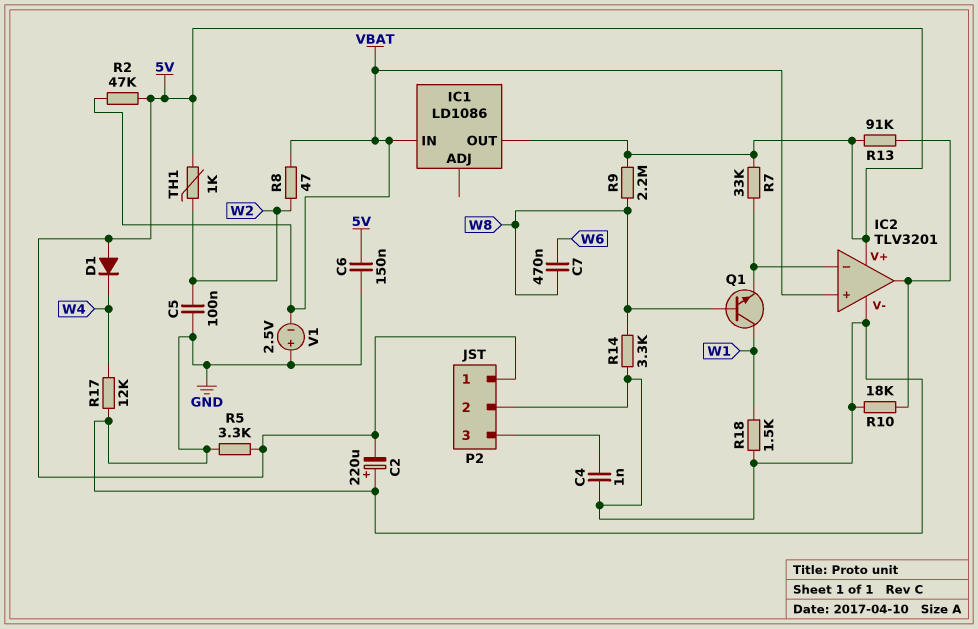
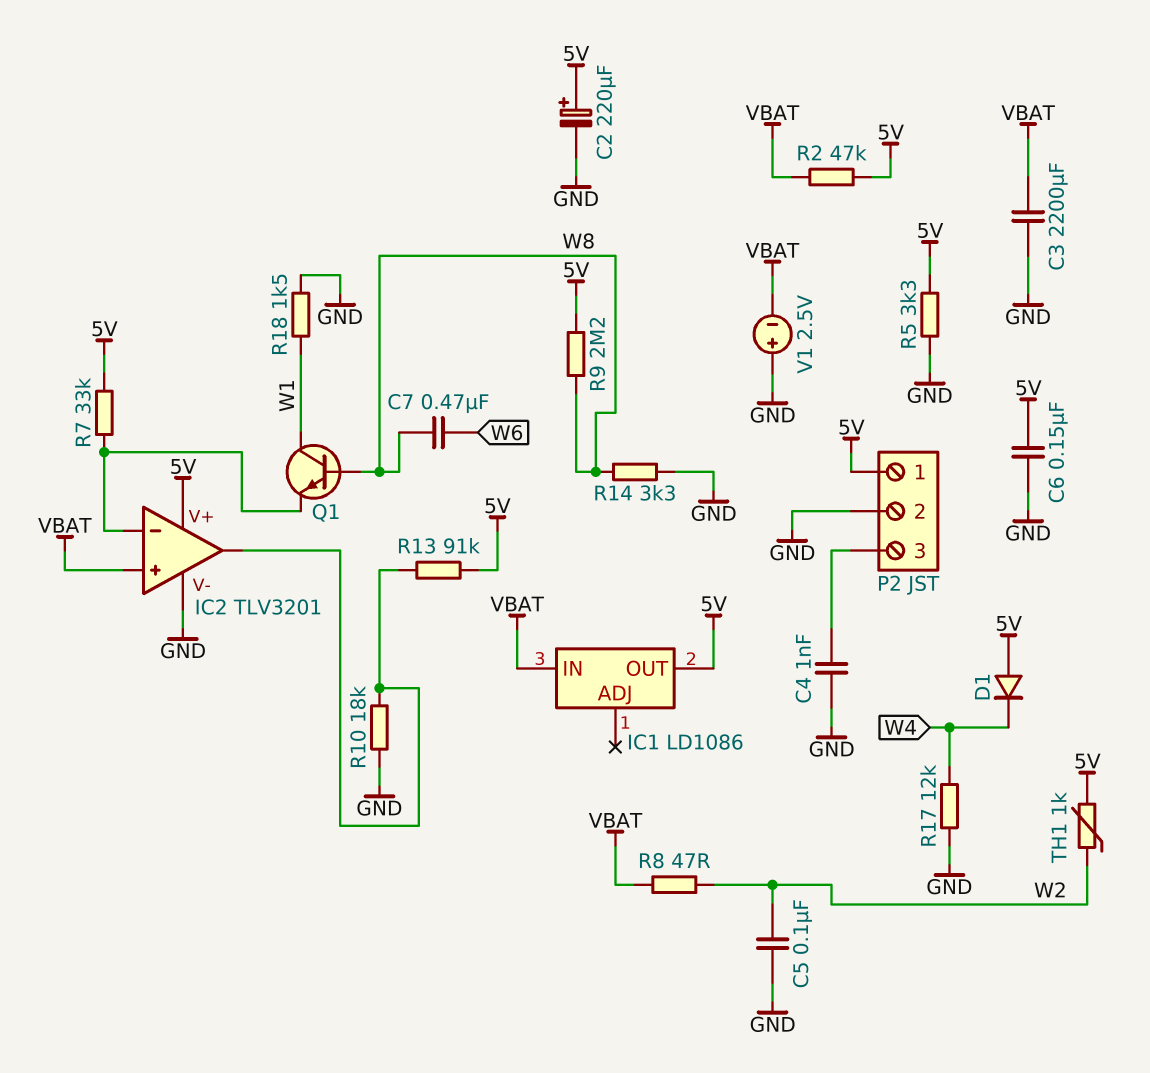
C2: 220uF (plus GND, minus 5V) -> 220uF (plus 5V, minus GND)
C3: none -> 2200uF (GND, VBAT)

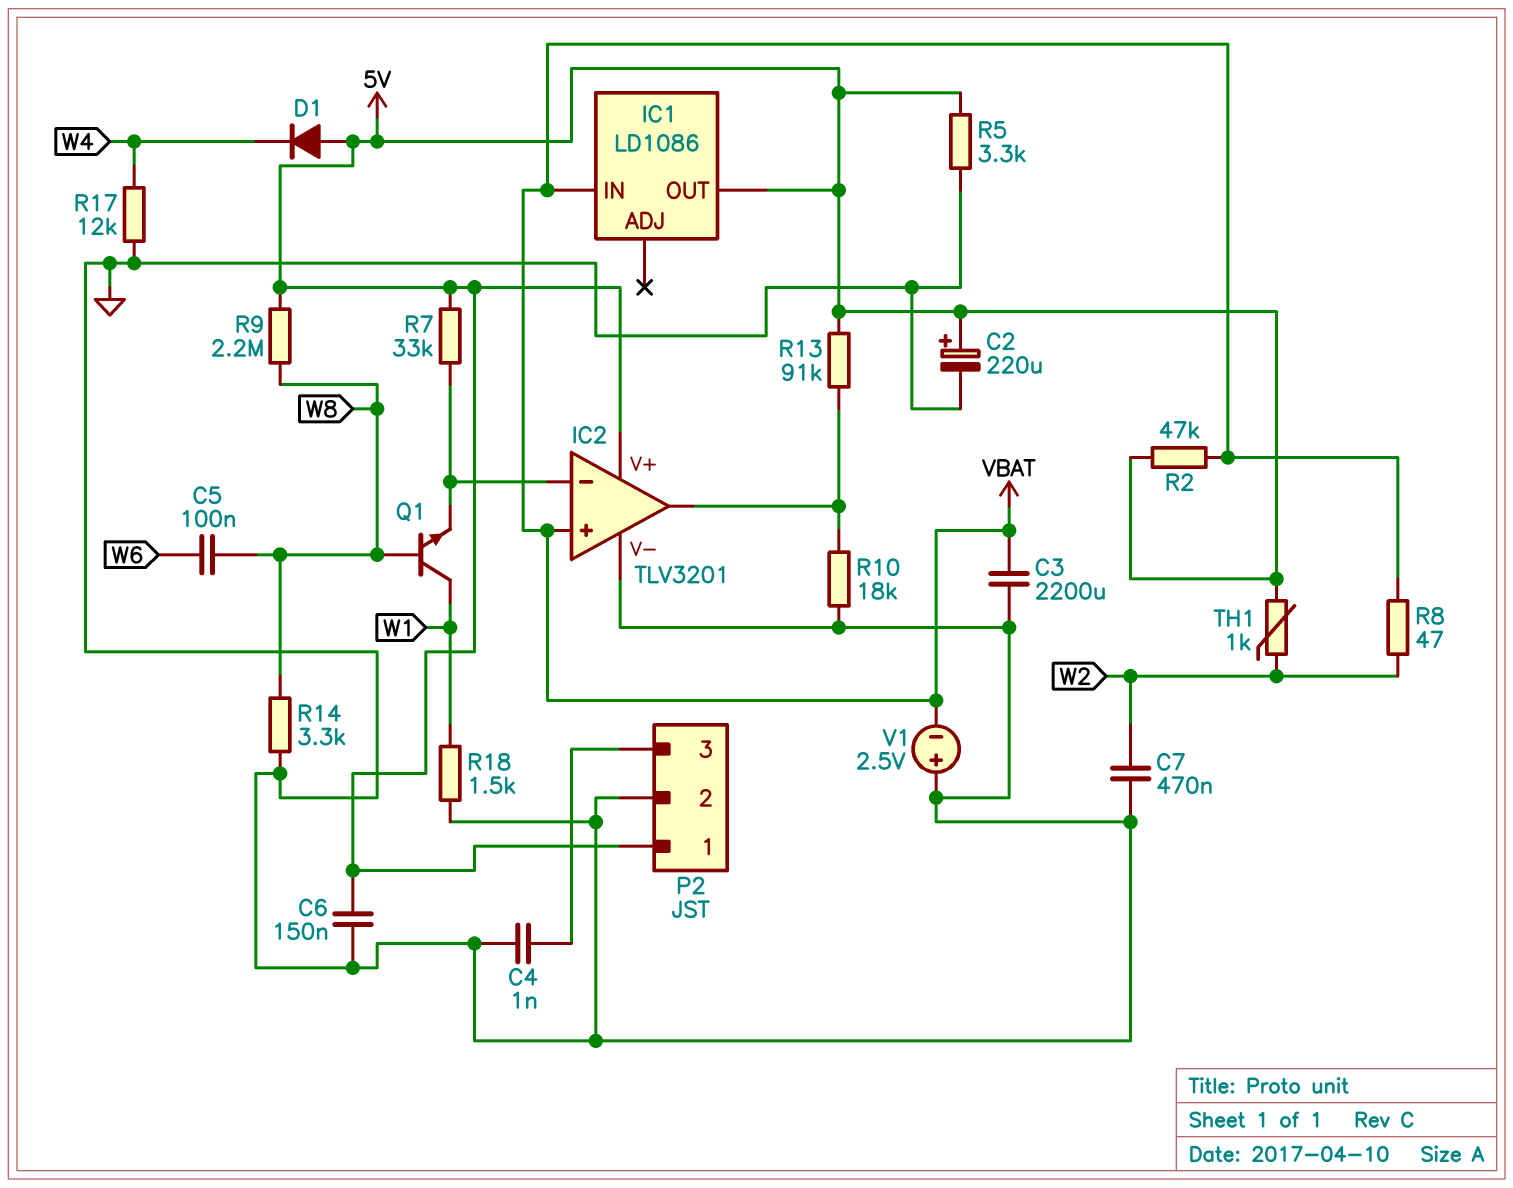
C5: 100nF (GND, W2) -> 100nF (W6, W8)
C7: 470nF (W6, W8) -> 470nF (GND, W2)

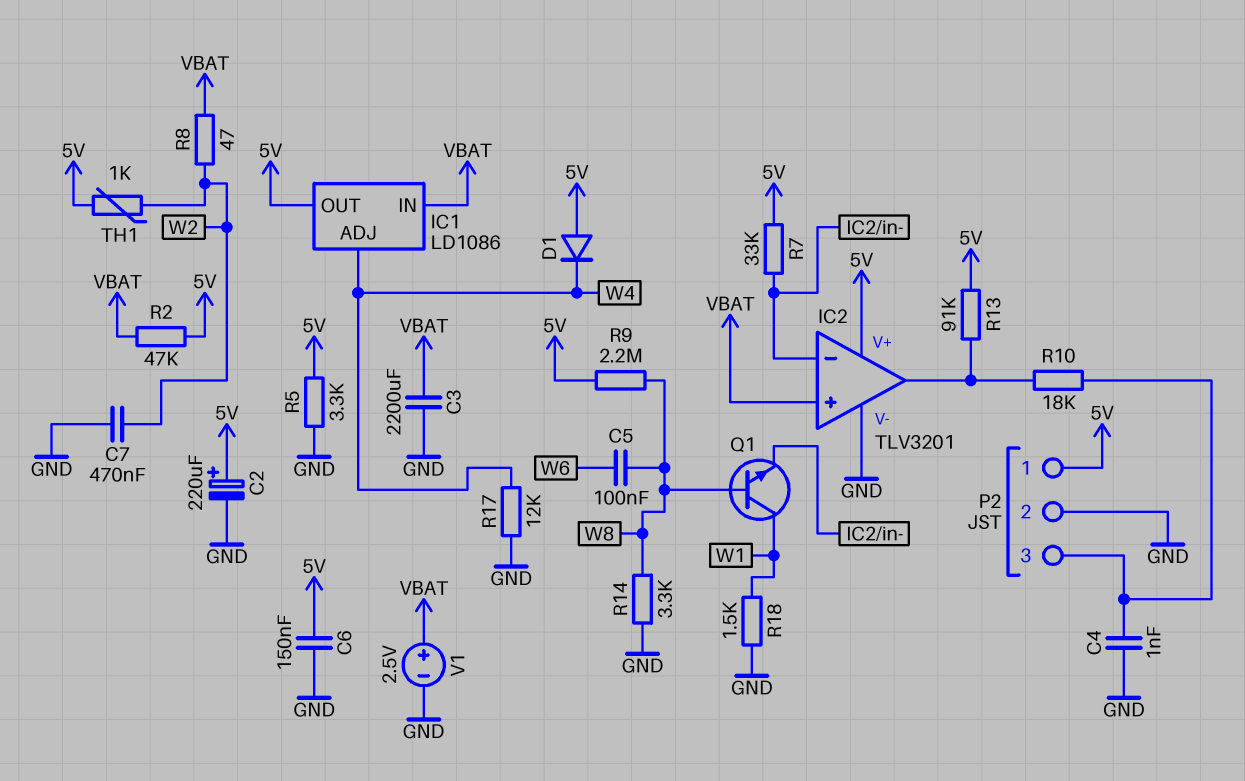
IC1 pin ADJ: none -> W4
R10: 18k (GND, IC2/out) -> 18k (IC2/out, P2/3)
V1: 2.5V (plus GND, minus VBAT) -> 2.5V (plus VBAT, minus GND)

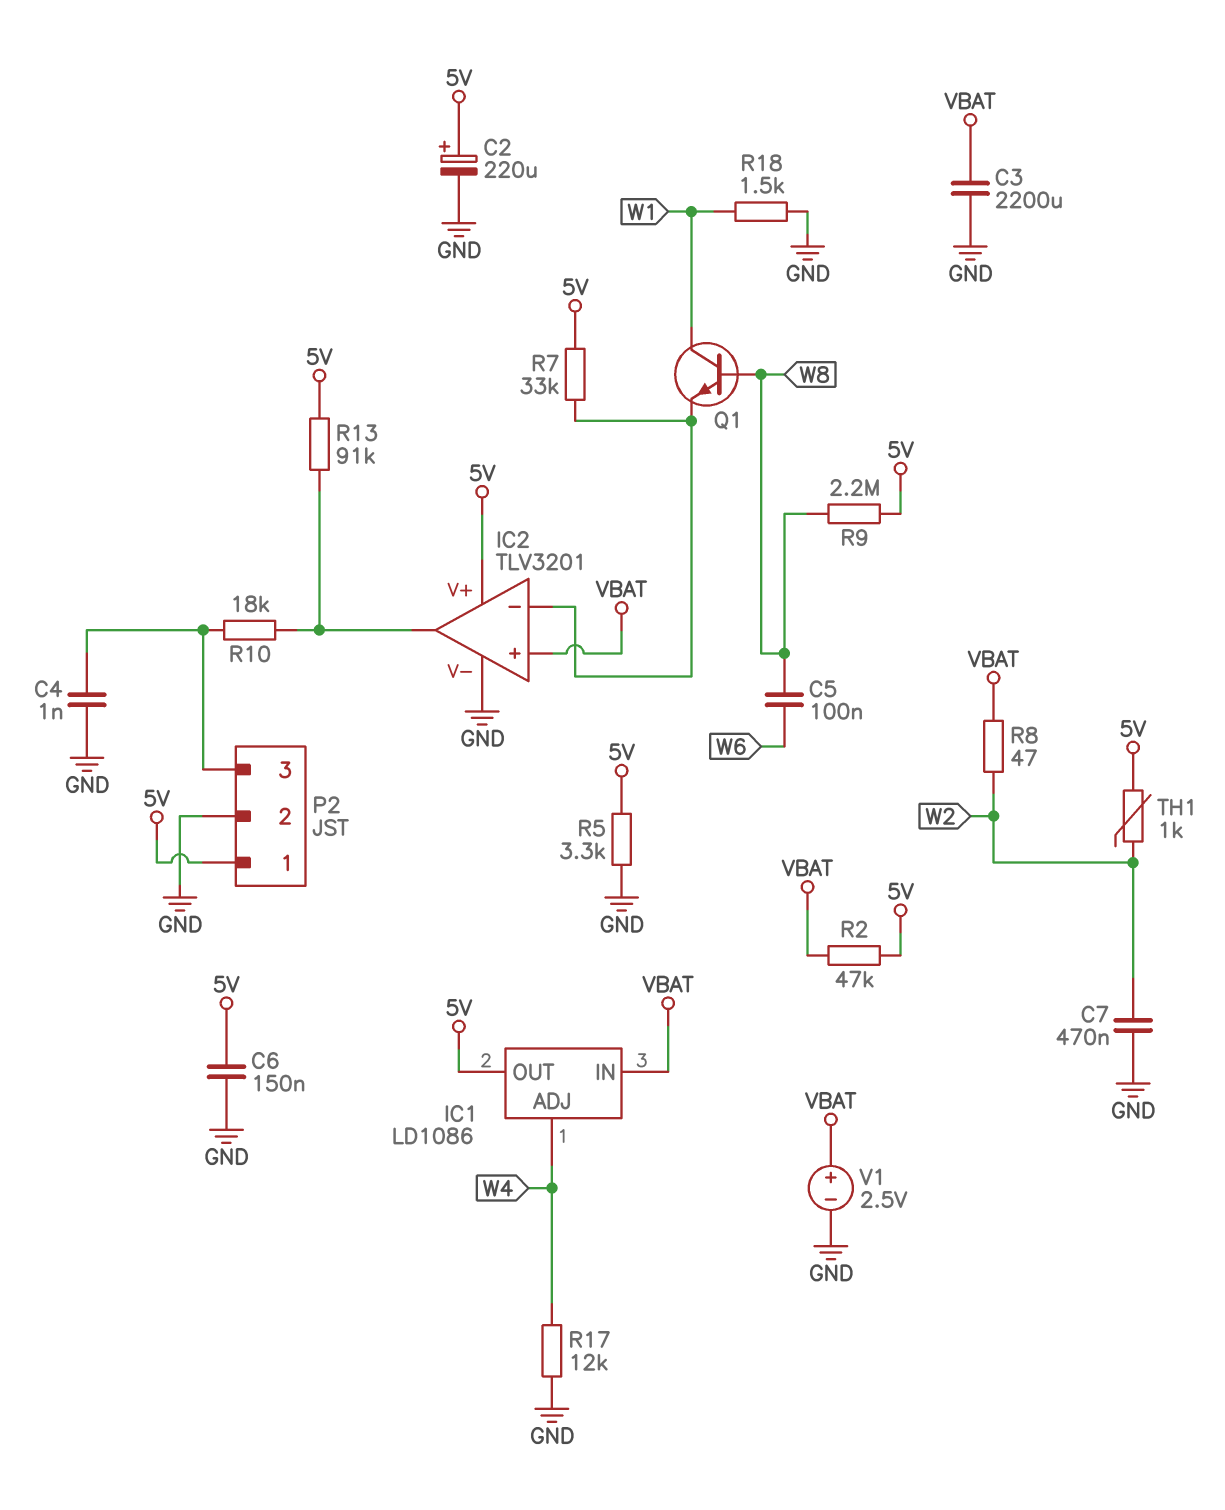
D1: diode (A 5V, K W4) -> none
R14: 3.3k (GND, W8) -> none

